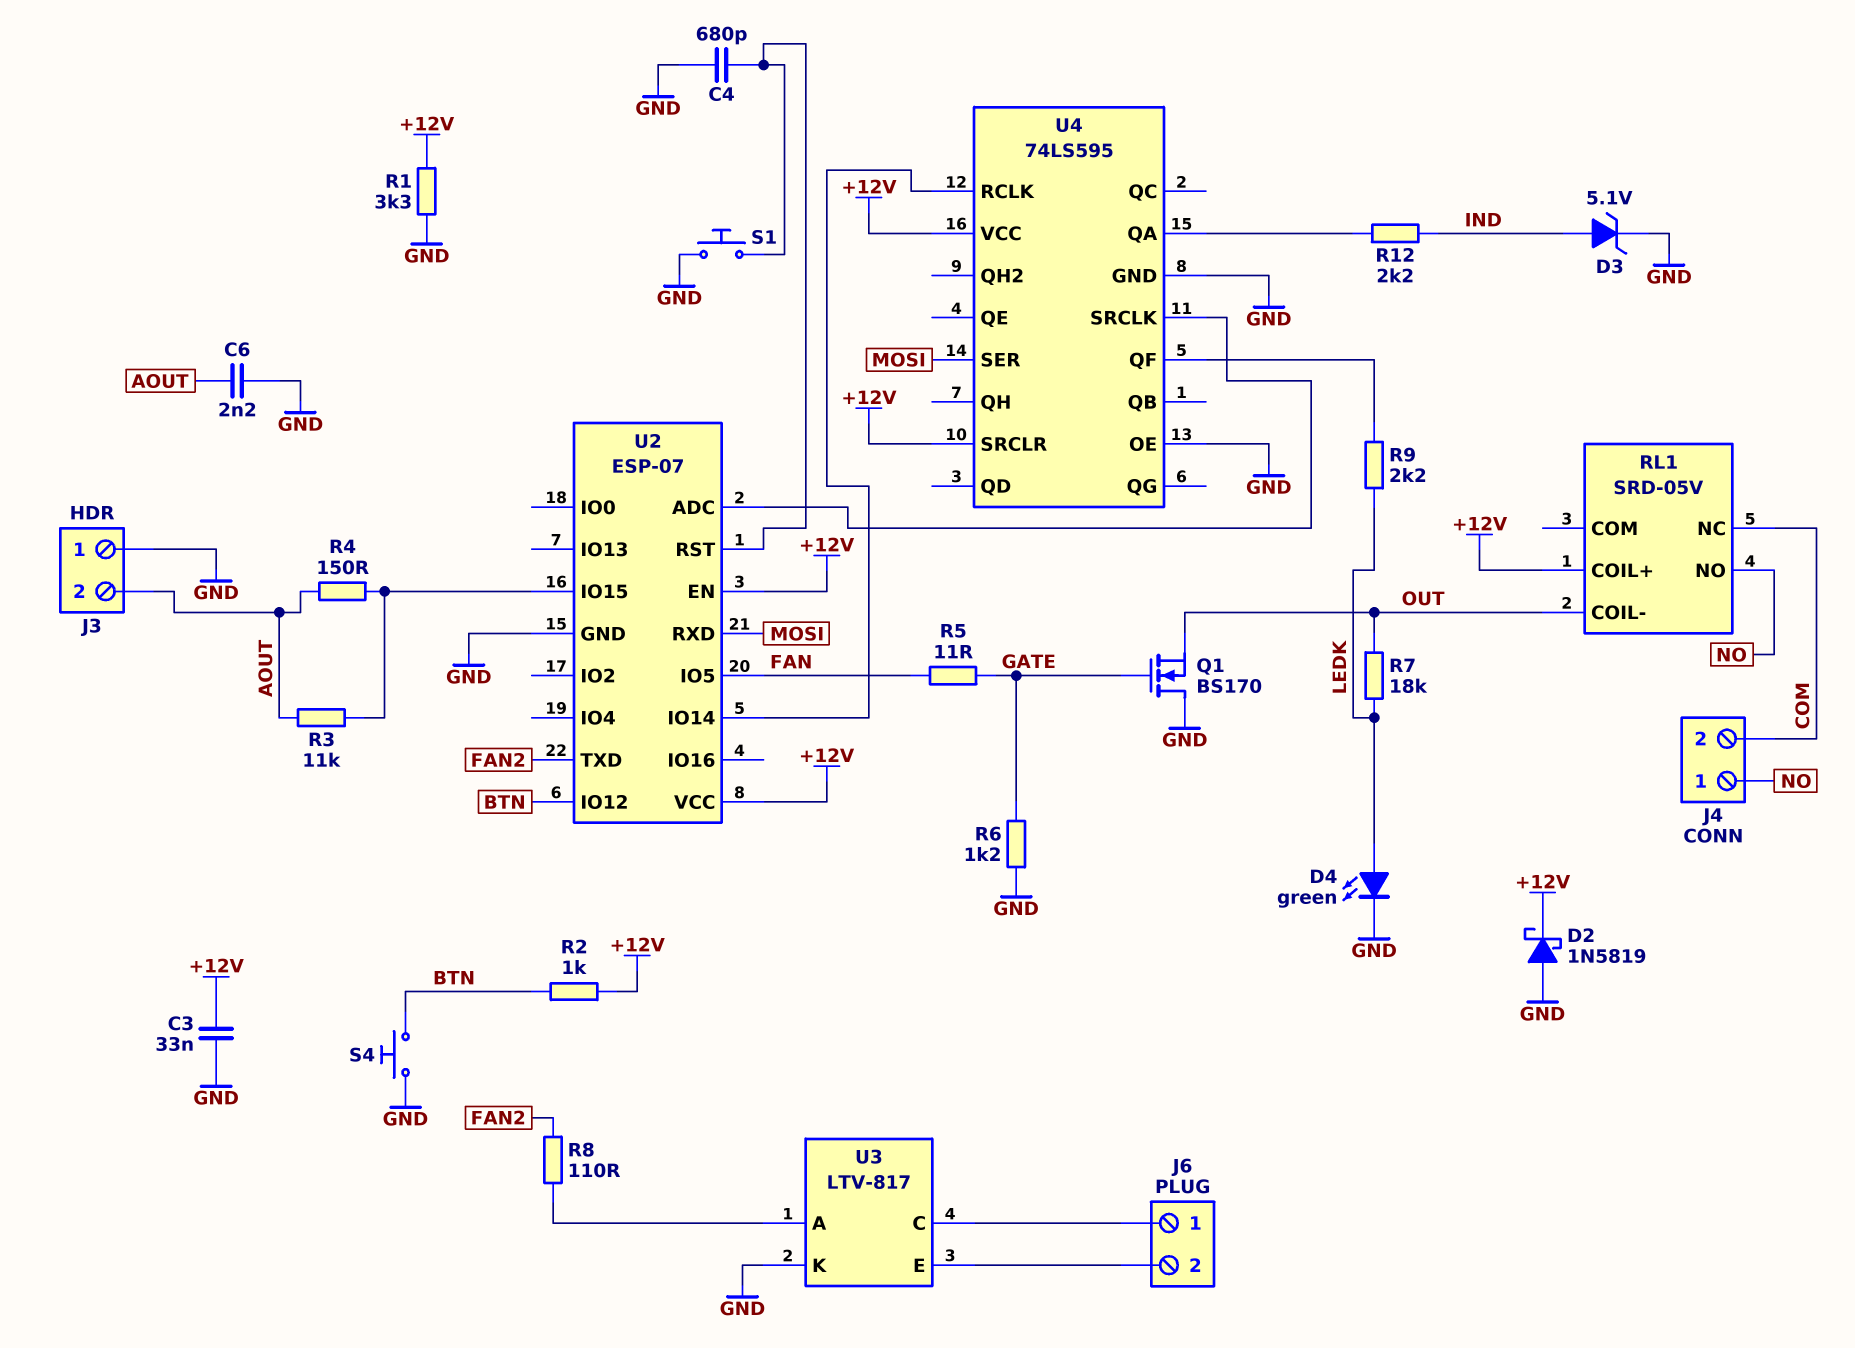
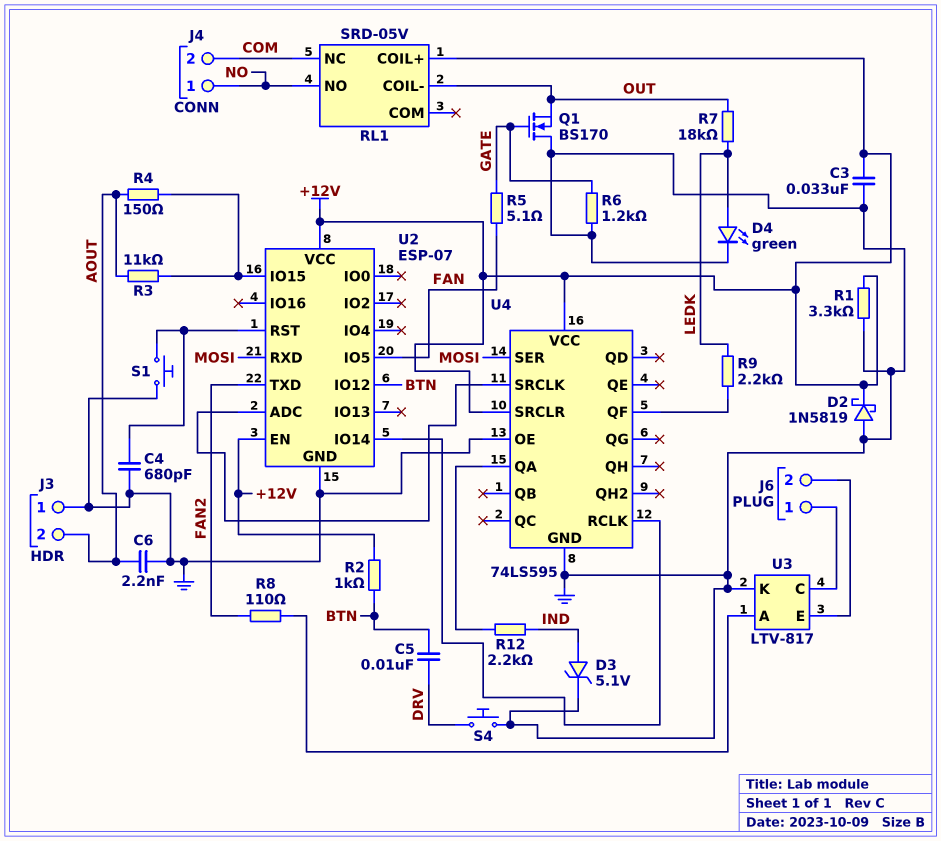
C5: none -> 10nF (BTN, DRV)
R5: 11 (FAN, GATE) -> 5.1 (FAN, GATE)
S4: button (BTN, GND) -> button (DRV, GND)

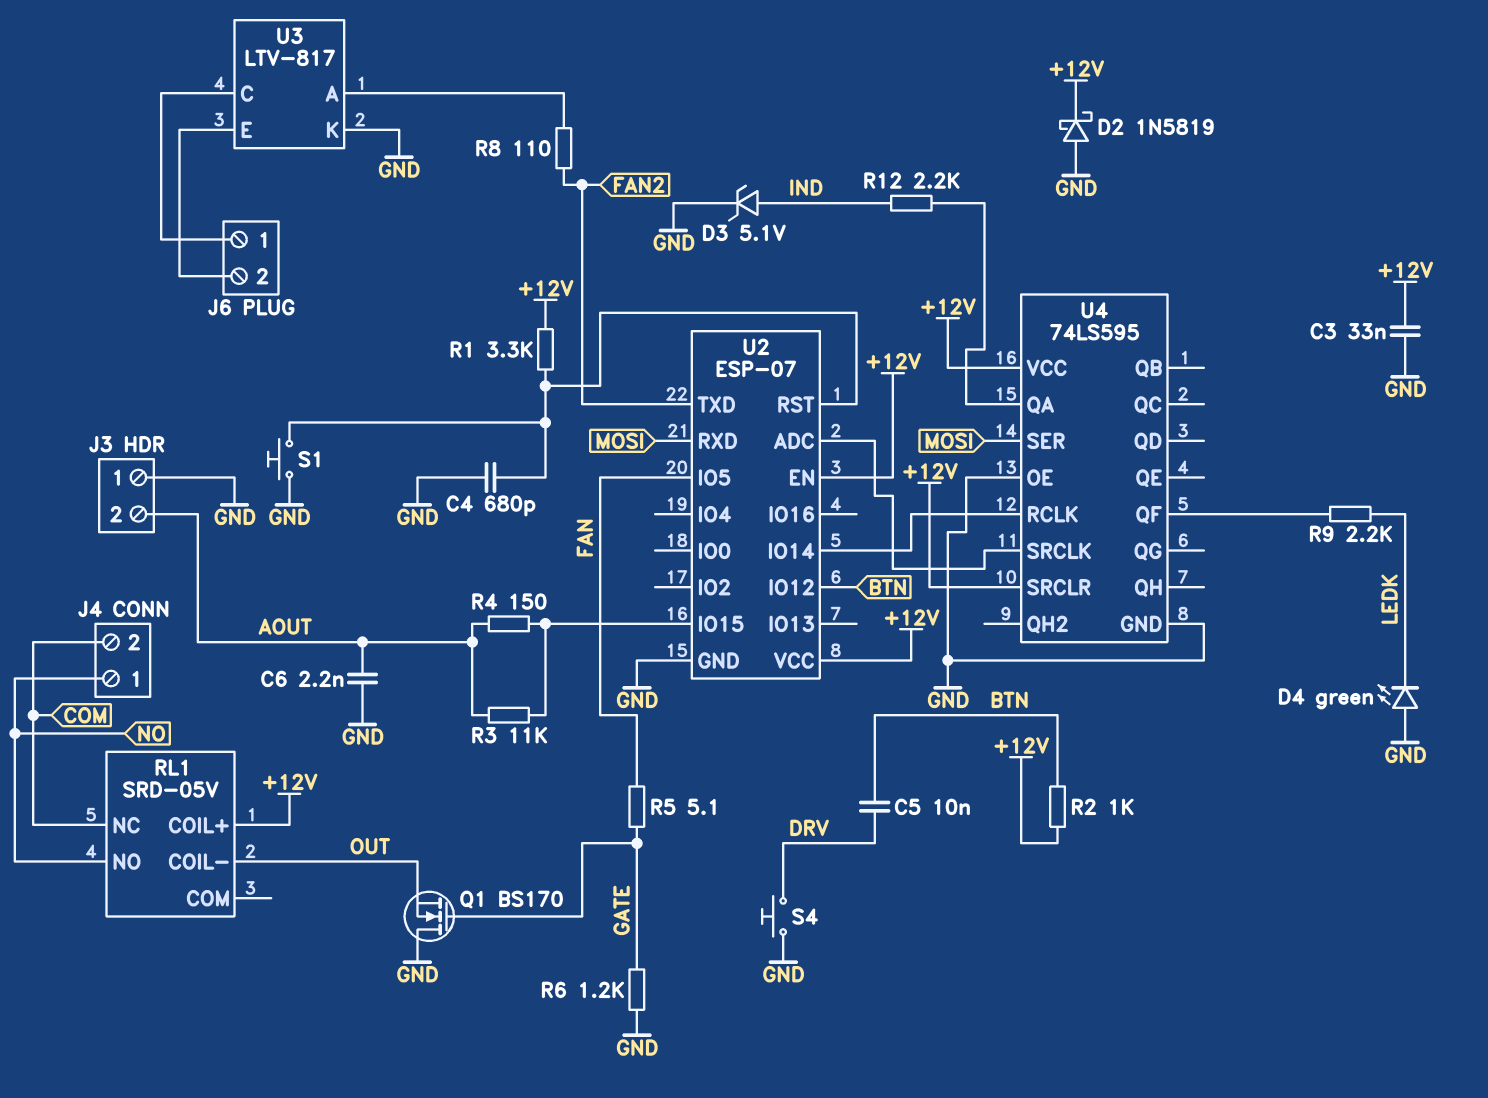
D4: LED green (A LEDK, K GND) -> LED green (A GND, K LEDK)
R1: 3.3k (+12V, GND) -> 3.3k (+12V, U2/RST)
R7: 18k (LEDK, OUT) -> none

